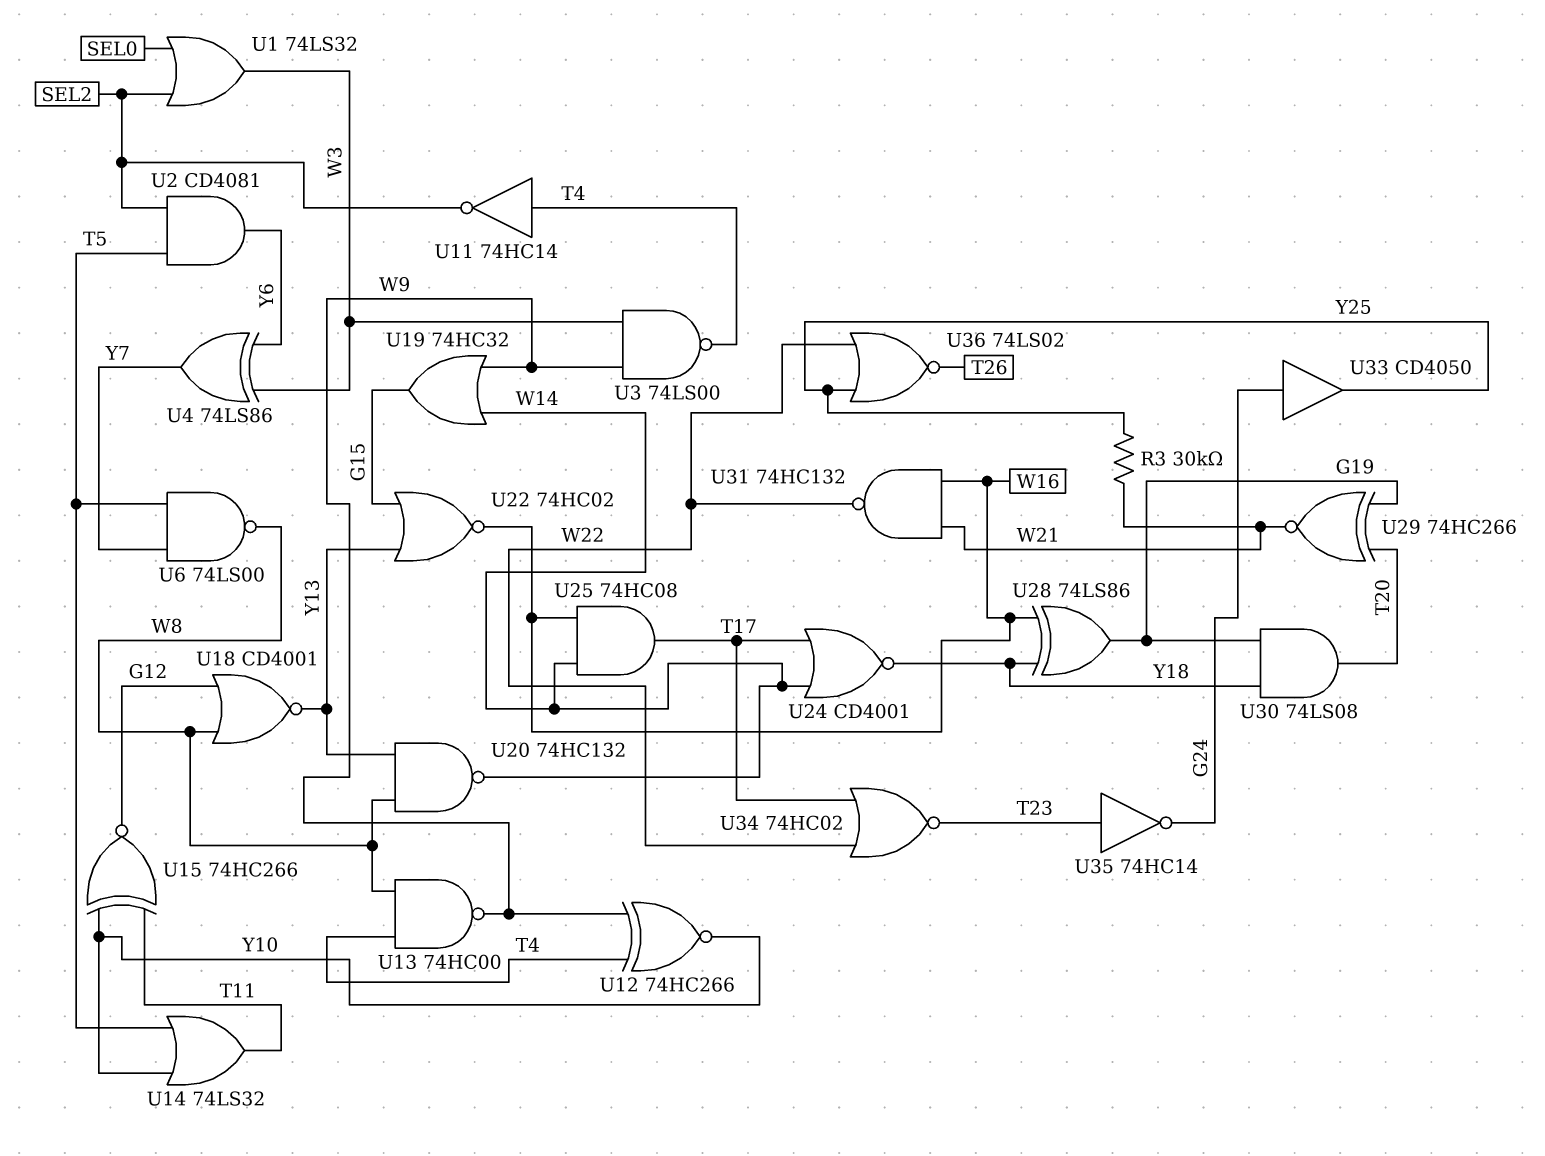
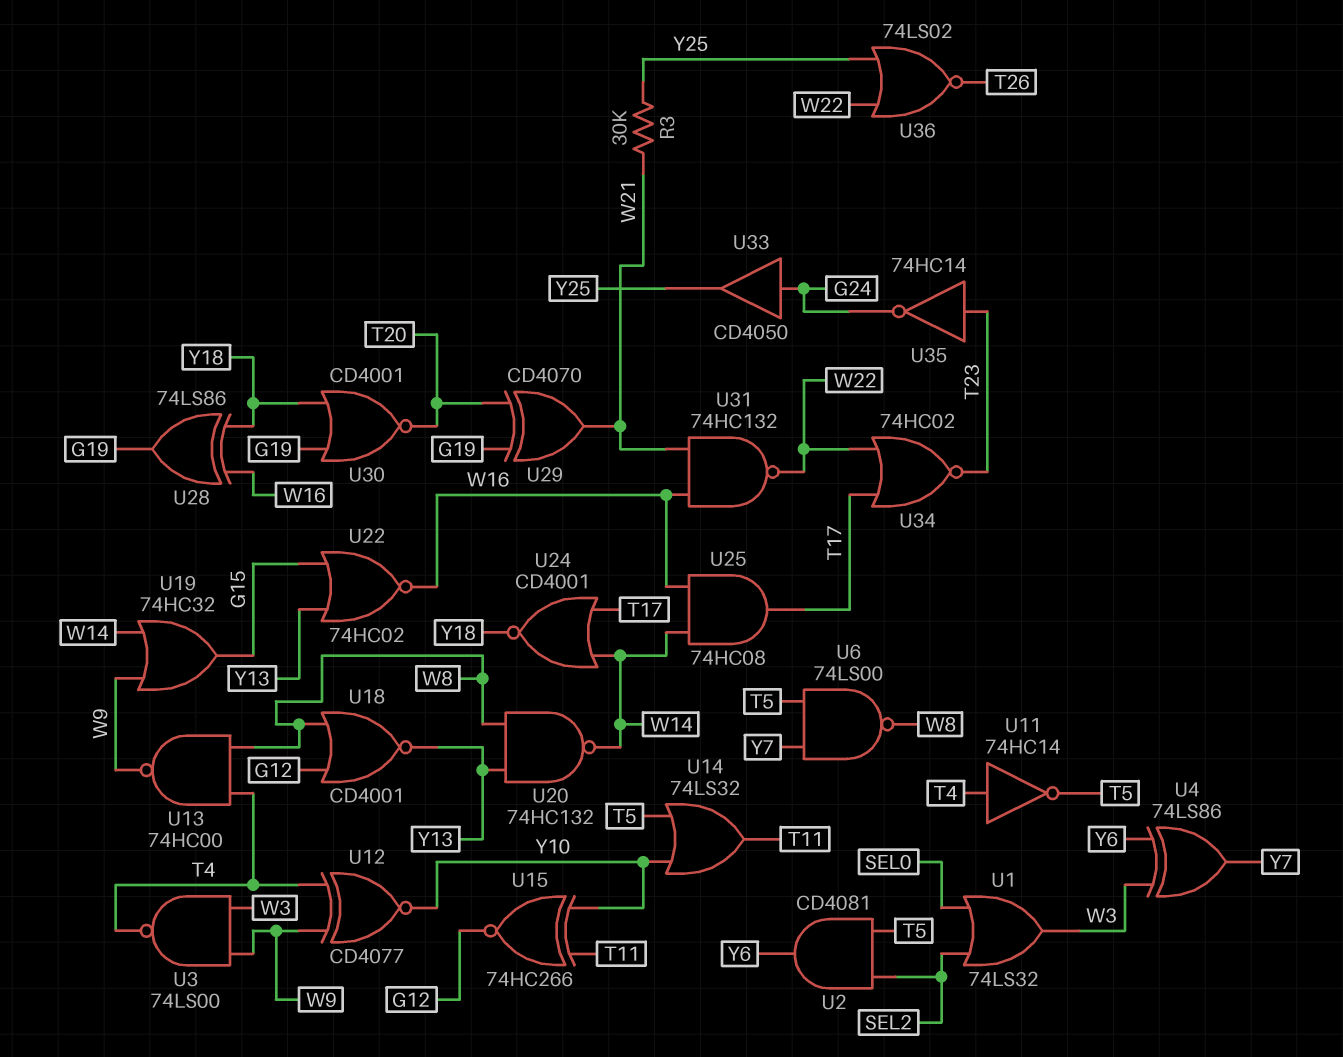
U11: NOT 74HC14 (in T4, out SEL2) -> NOT 74HC14 (in T4, out T5)
U12: XNOR 74HC266 (in T4, in W9, out Y10) -> XNOR CD4077 (in T4, in W9, out Y10)
U29: XNOR 74HC266 (in G19, in T20, out W21) -> XOR CD4070 (in G19, in T20, out W21)
U30: AND 74LS08 (in G19, in Y18, out T20) -> NOR CD4001 (in G19, in Y18, out T20)

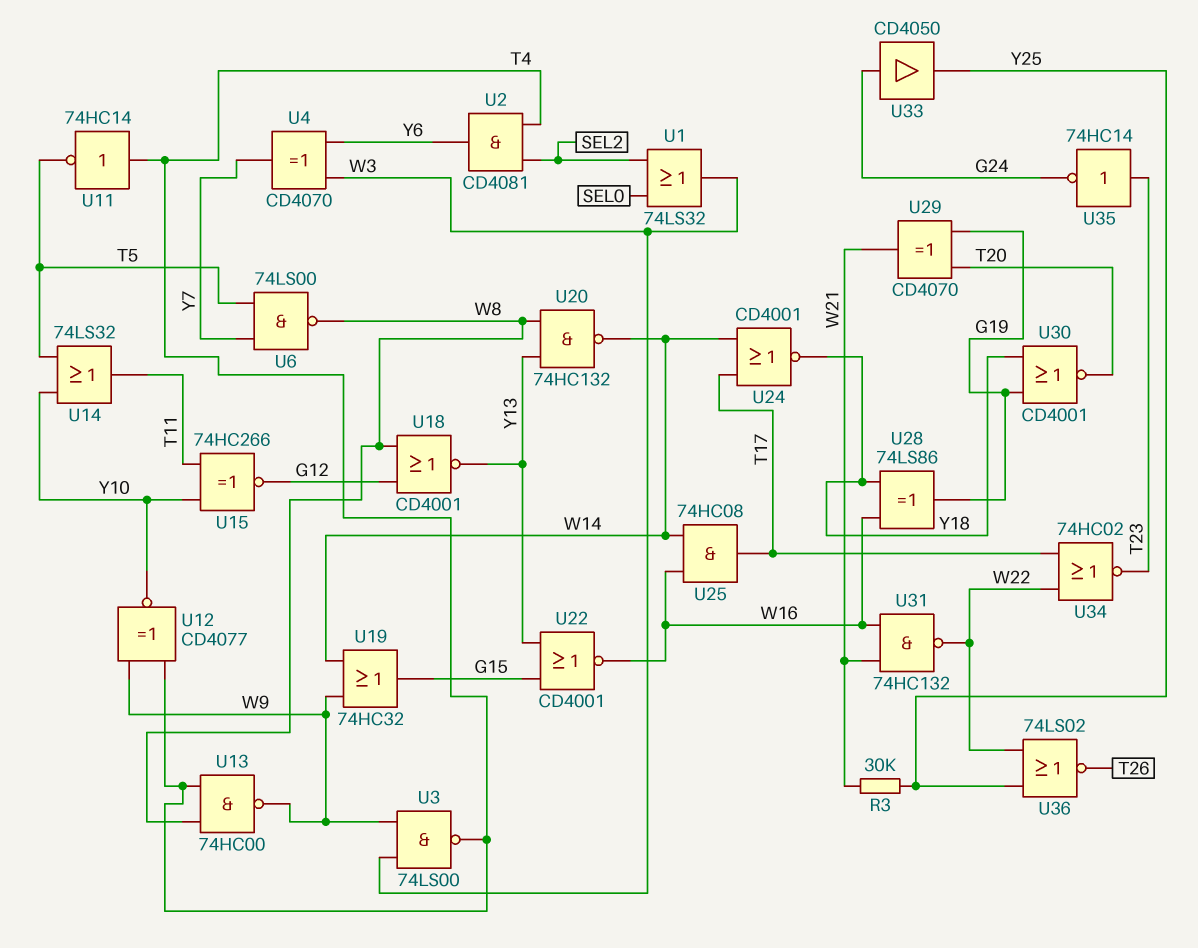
U2: AND CD4081 (in SEL2, in T5, out Y6) -> AND CD4081 (in SEL2, in T4, out Y6)
U4: XOR 74LS86 (in W3, in Y6, out Y7) -> XOR CD4070 (in W3, in Y6, out Y7)
U22: NOR 74HC02 (in G15, in Y13, out W16) -> NOR CD4001 (in G15, in Y13, out W16)

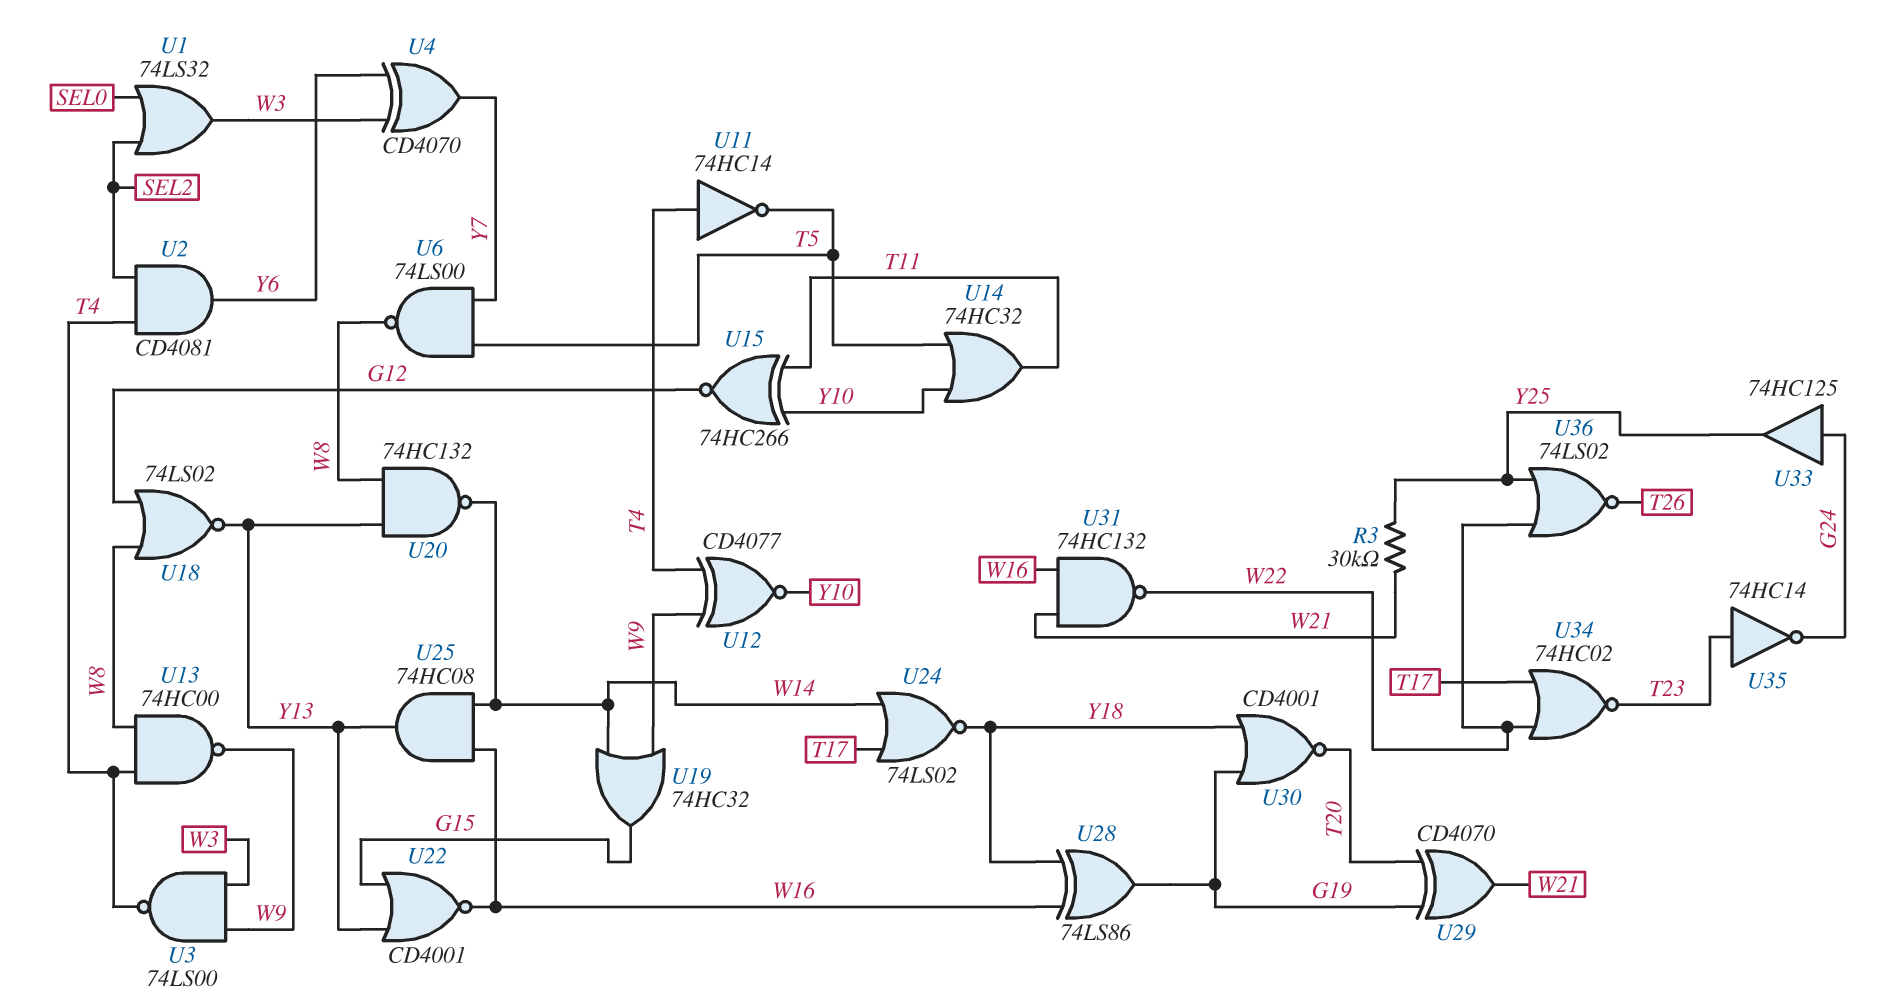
U14: OR 74LS32 (in T5, in Y10, out T11) -> OR 74HC32 (in T5, in Y10, out T11)
U18: NOR CD4001 (in G12, in W8, out Y13) -> NOR 74LS02 (in G12, in W8, out Y13)
U24: NOR CD4001 (in T17, in W14, out Y18) -> NOR 74LS02 (in T17, in W14, out Y18)
U25: AND 74HC08 (in W14, in W16, out T17) -> AND 74HC08 (in W14, in W16, out Y13)
U33: buffer CD4050 (in G24, out Y25) -> buffer 74HC125 (in G24, out Y25)

